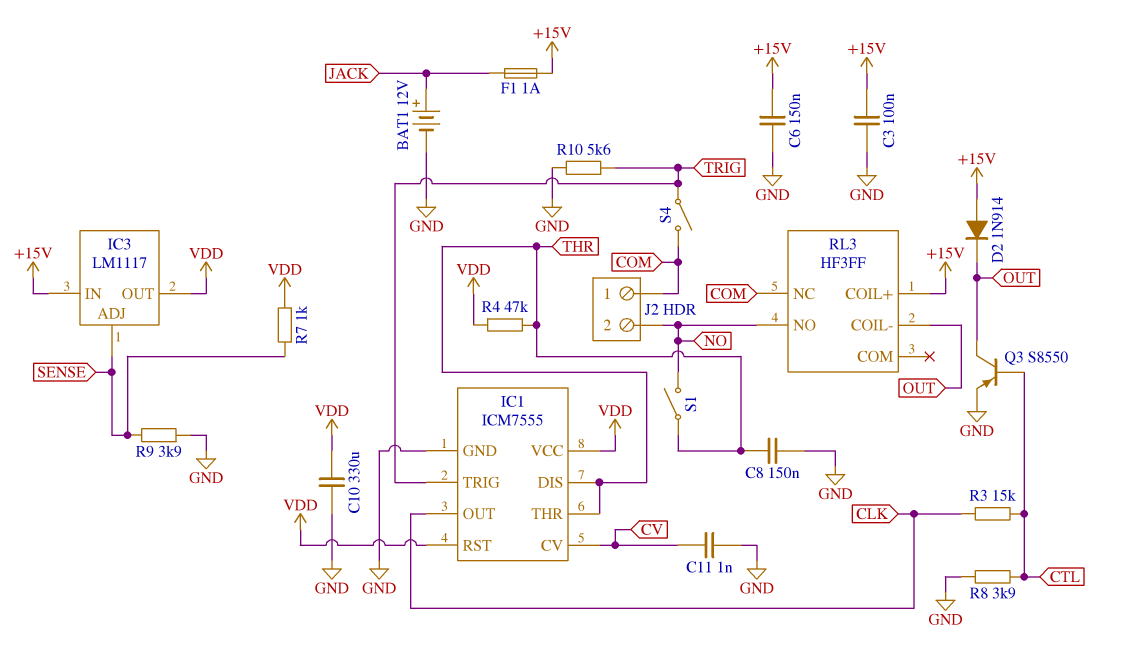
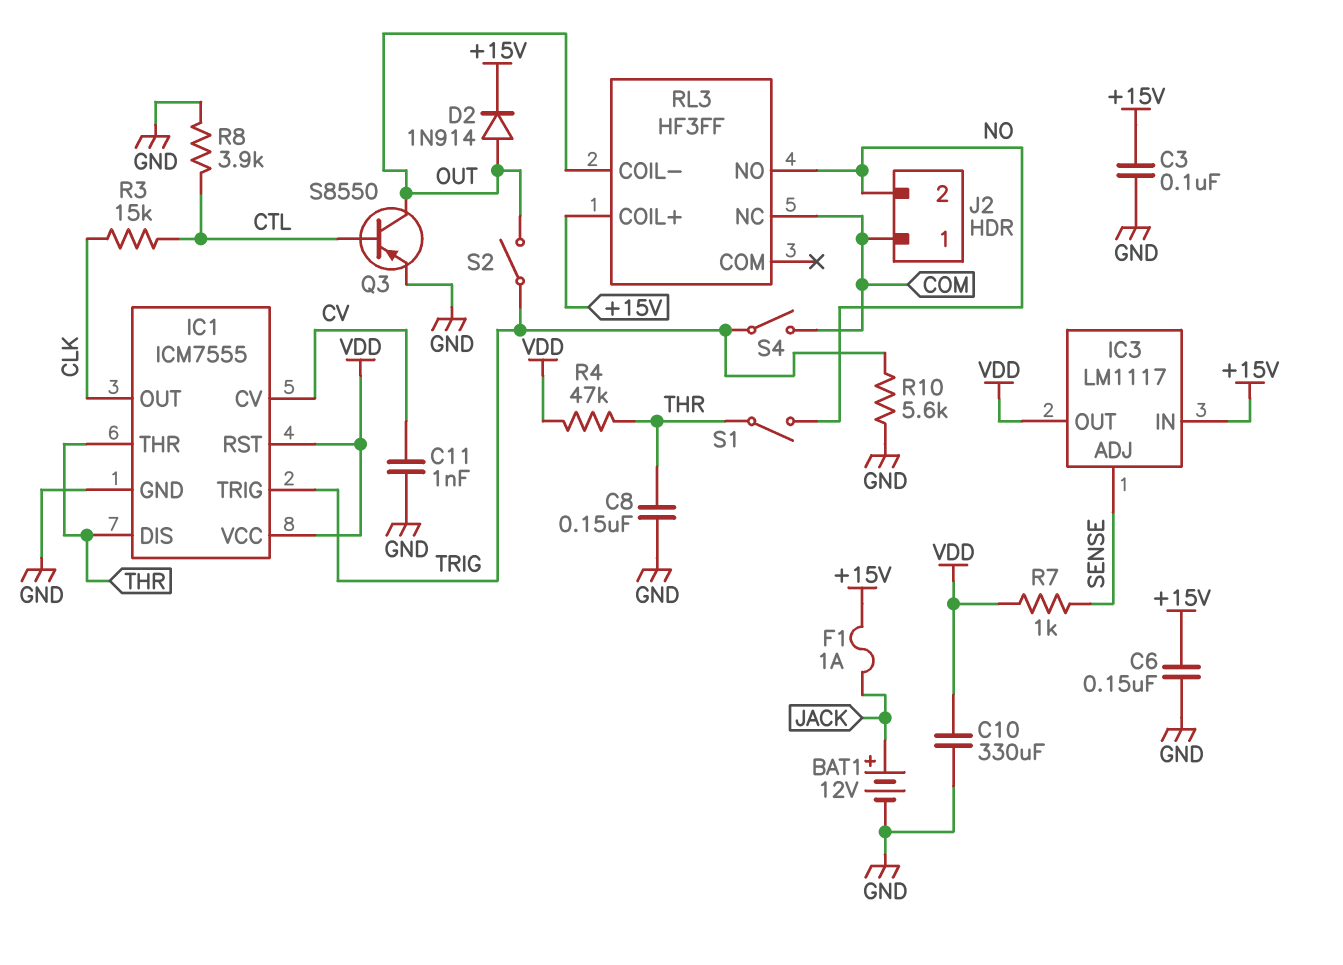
D2: diode 1N914 (A +15V, K OUT) -> diode 1N914 (A OUT, K +15V)
R9: 3.9k (GND, SENSE) -> none
S2: none -> switch (OUT, TRIG)

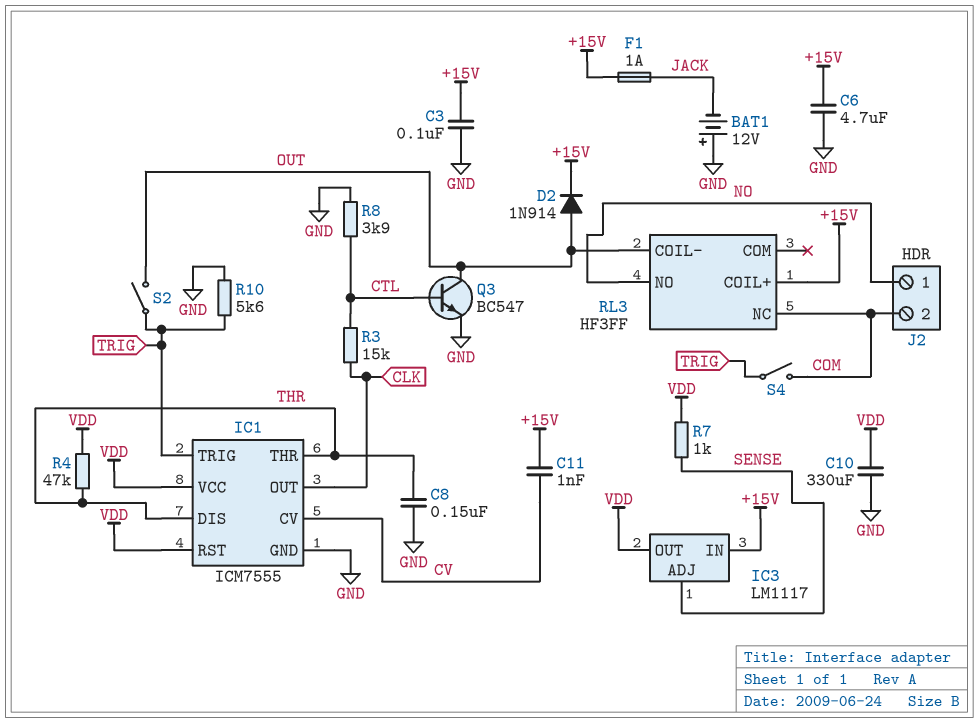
BAT1: 12V (plus JACK, minus GND) -> 12V (plus GND, minus JACK)
C6: 150nF (+15V, GND) -> 4.7uF (+15V, GND)
C11: 1nF (CV, GND) -> 1nF (+15V, CV)
J2 pin 1: COM -> NO
J2 pin 2: NO -> COM
Q3: PNP S8550 (B CTL, C OUT, E GND) -> NPN BC547 (B CTL, C OUT, E GND)
S1: switch (NO, THR) -> none

